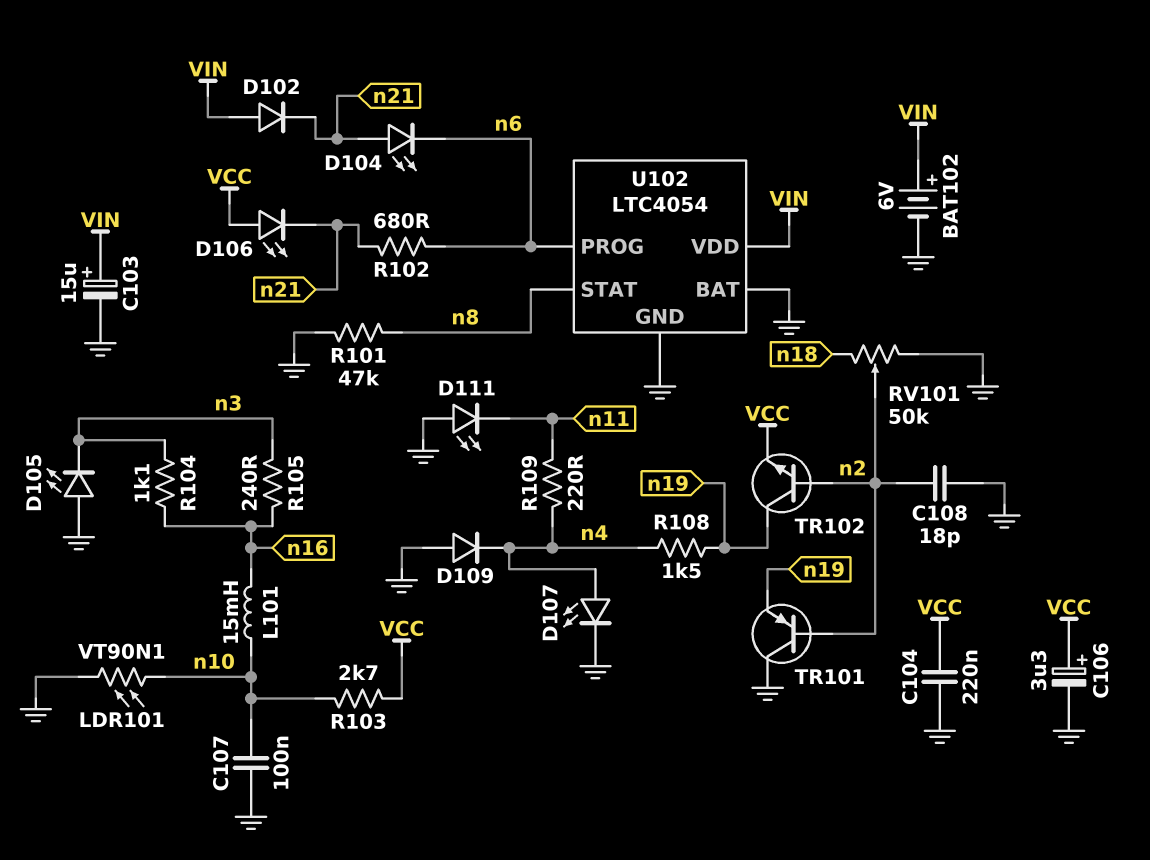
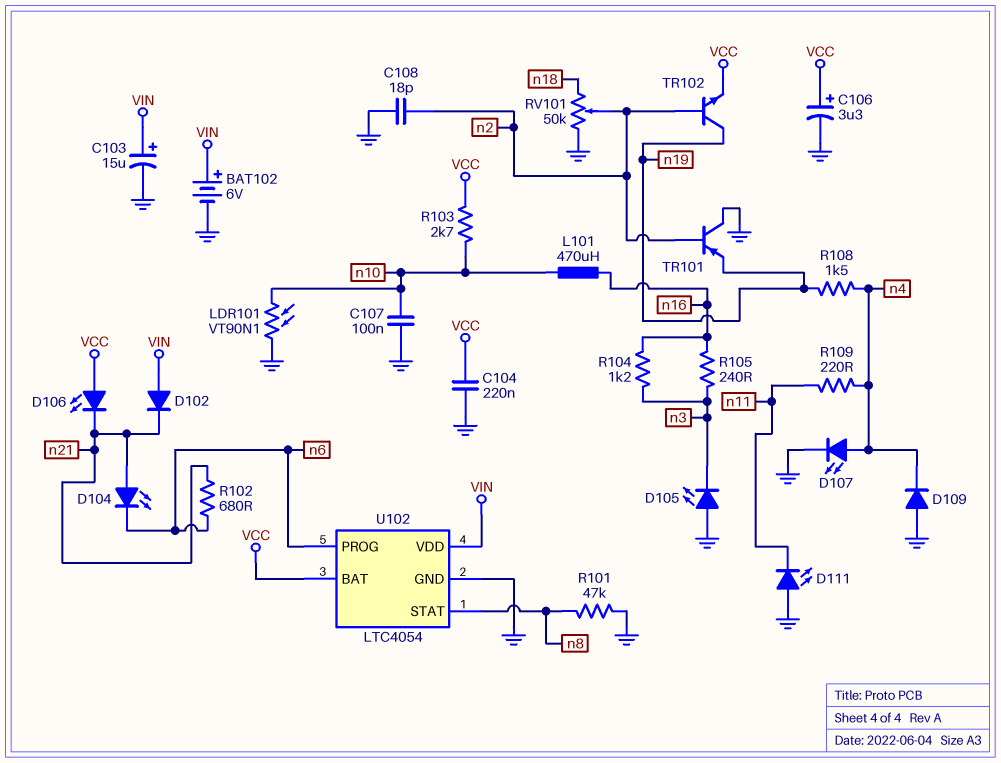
L101: 15mH (n10, n16) -> 470uH (n10, n16)
R104: 1.1k (n3, n16) -> 1.2k (n3, n16)
U102 pin BAT: GND -> VCC

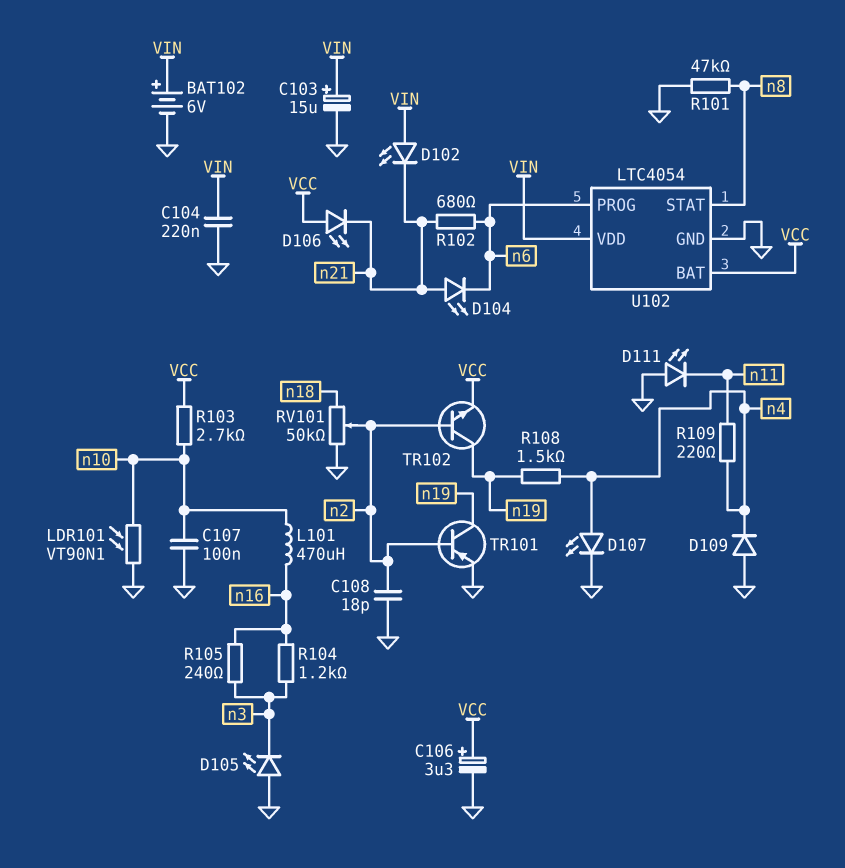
C104: 220nF (GND, VCC) -> 220nF (GND, VIN)
D102: diode (A VIN, K n21) -> LED (A VIN, K n21)
TR101: PNP (B n2, C GND, E n19) -> PNP (B n2, C n19, E GND)

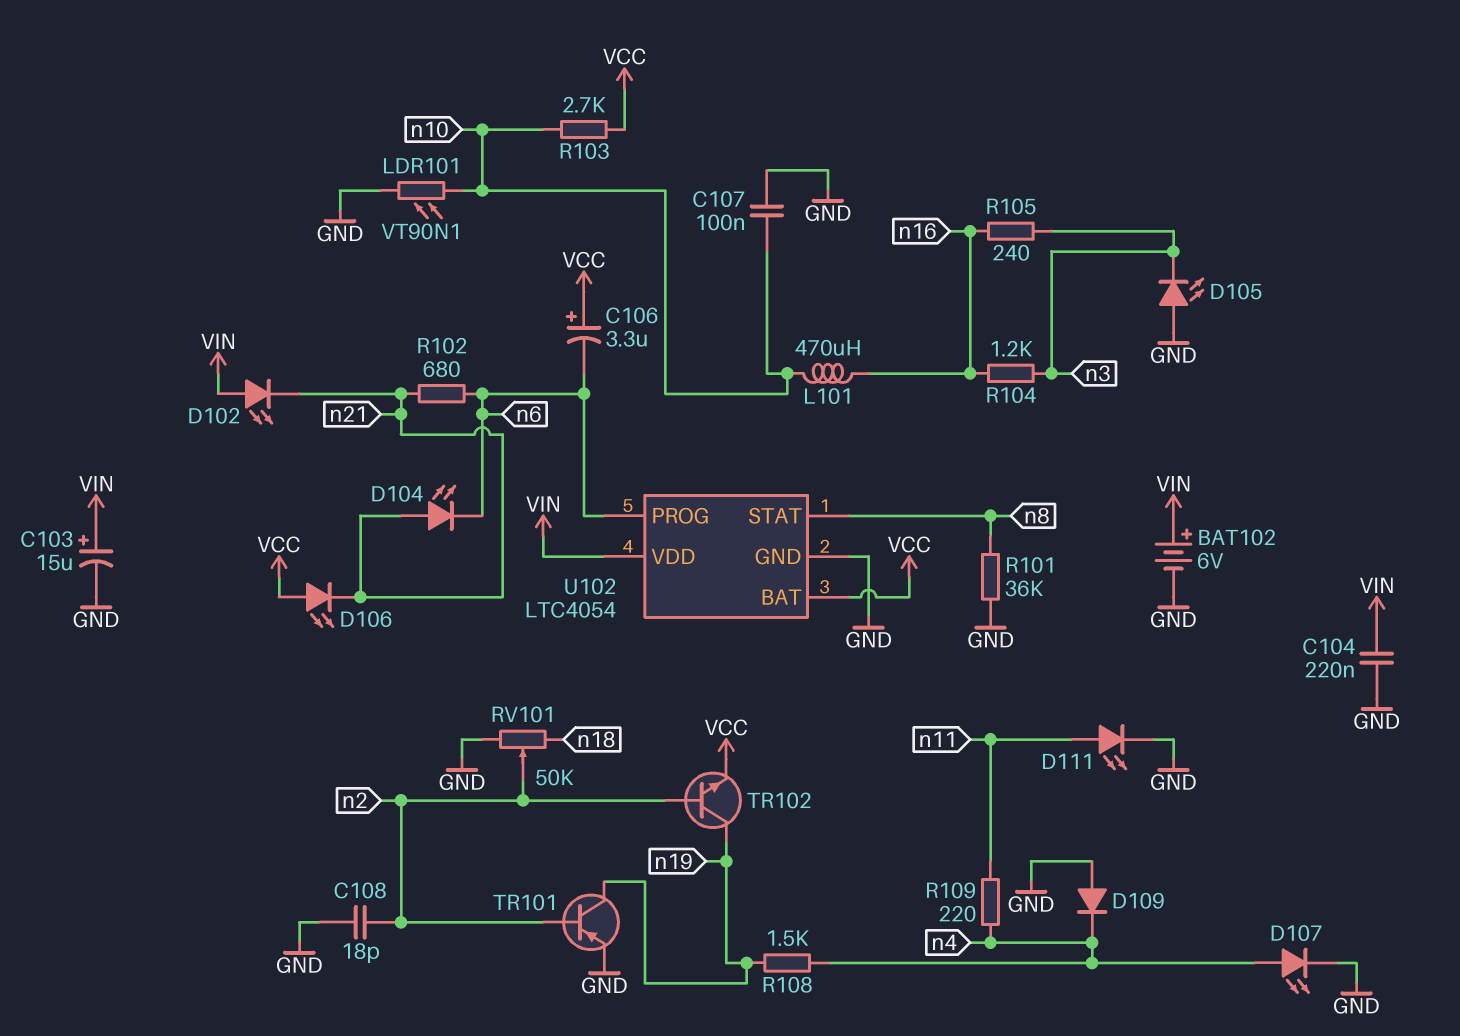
C106: 3.3uF (plus VCC, minus GND) -> 3.3uF (plus VCC, minus n6)
D111: LED (A GND, K n11) -> LED (A n11, K GND)
R101: 47k (GND, n8) -> 36k (GND, n8)

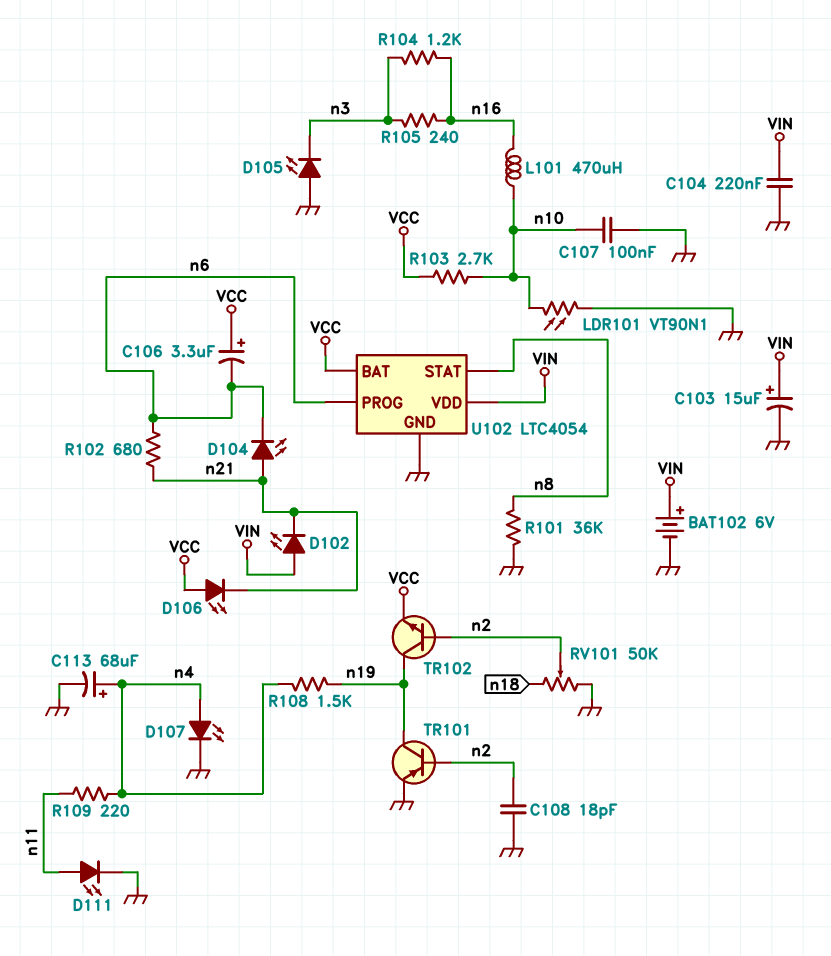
C113: none -> 68uF (plus n4, minus GND)
D109: diode (A GND, K n4) -> none

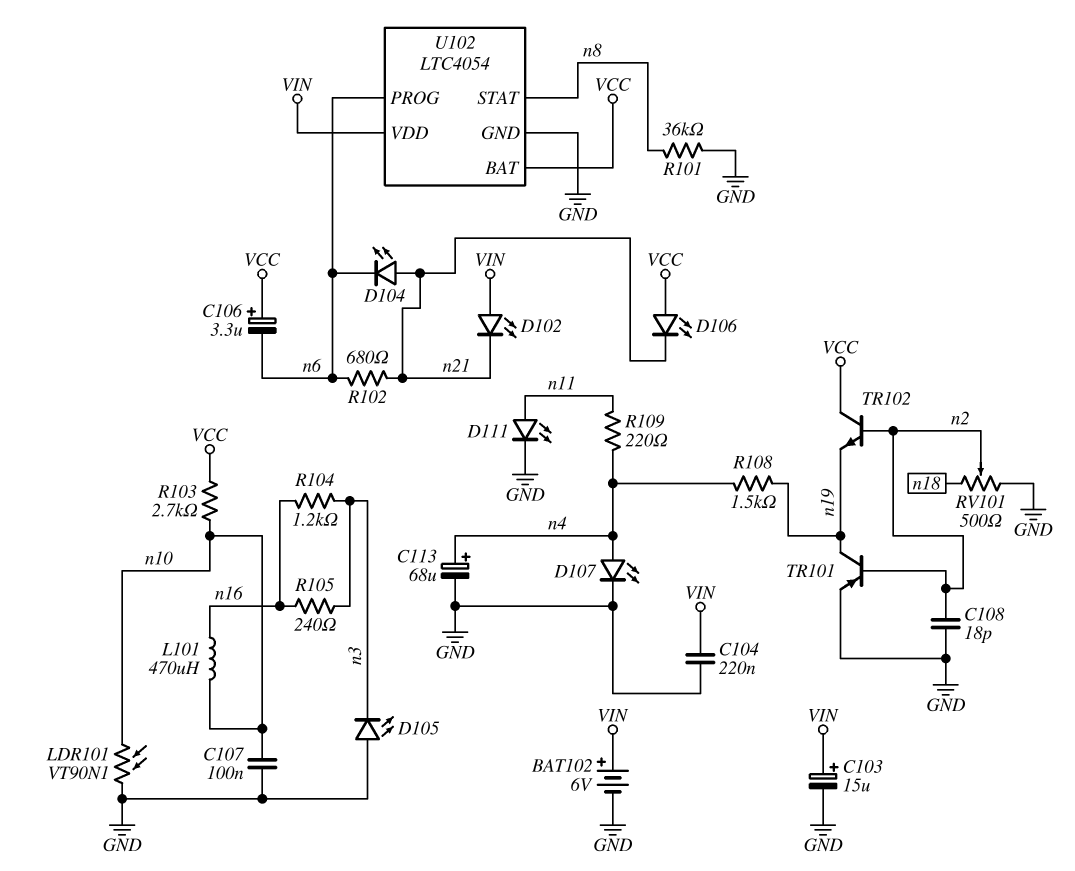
RV101: 50k (GND, n18, wiper n2) -> 500 (GND, n18, wiper n2)
TR102: NPN (B n2, C n19, E VCC) -> NPN (B n2, C VCC, E n19)

